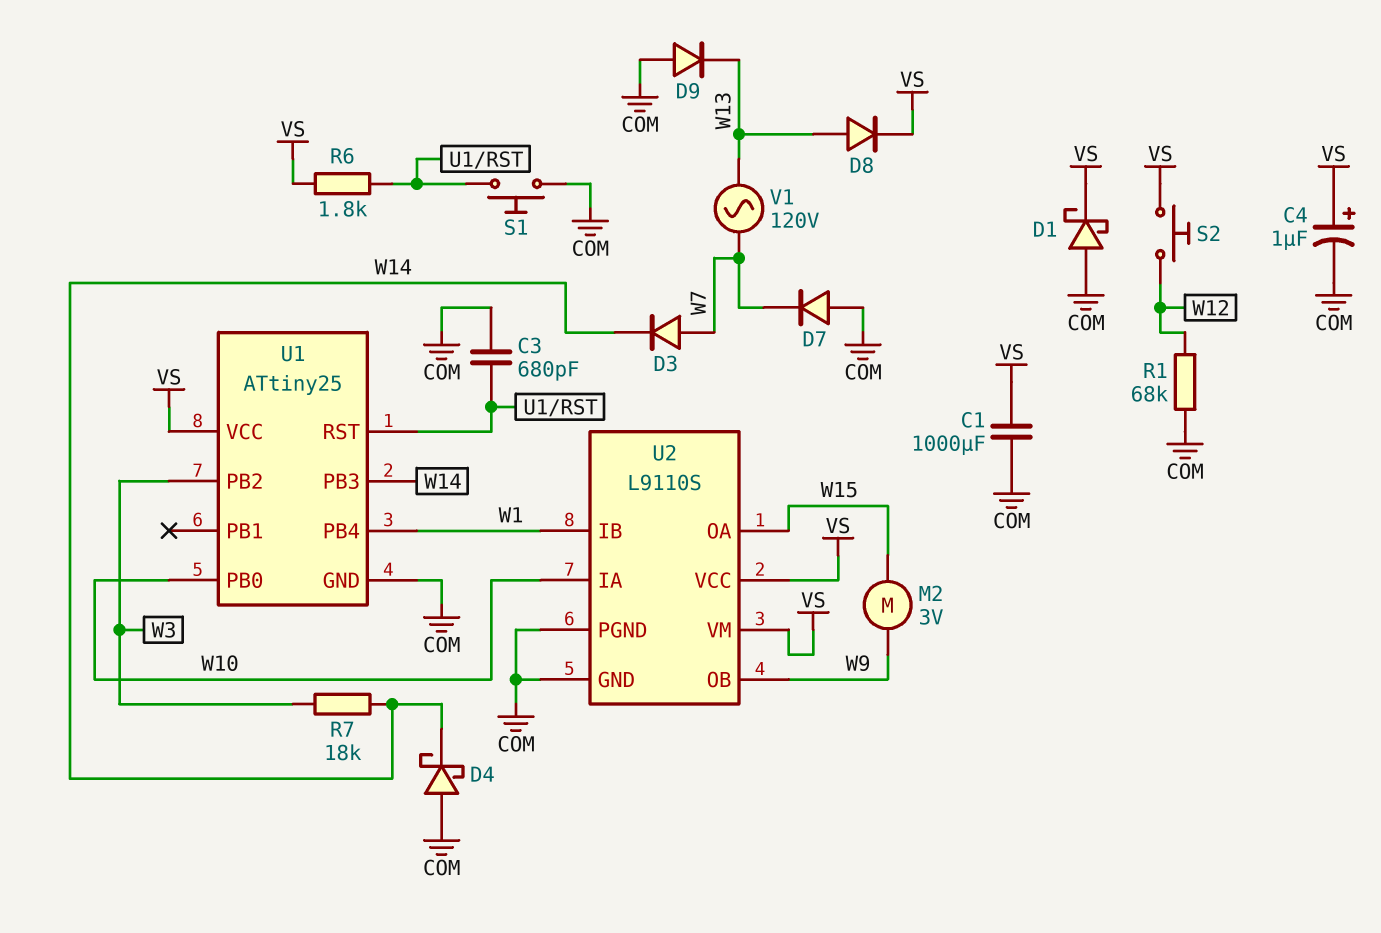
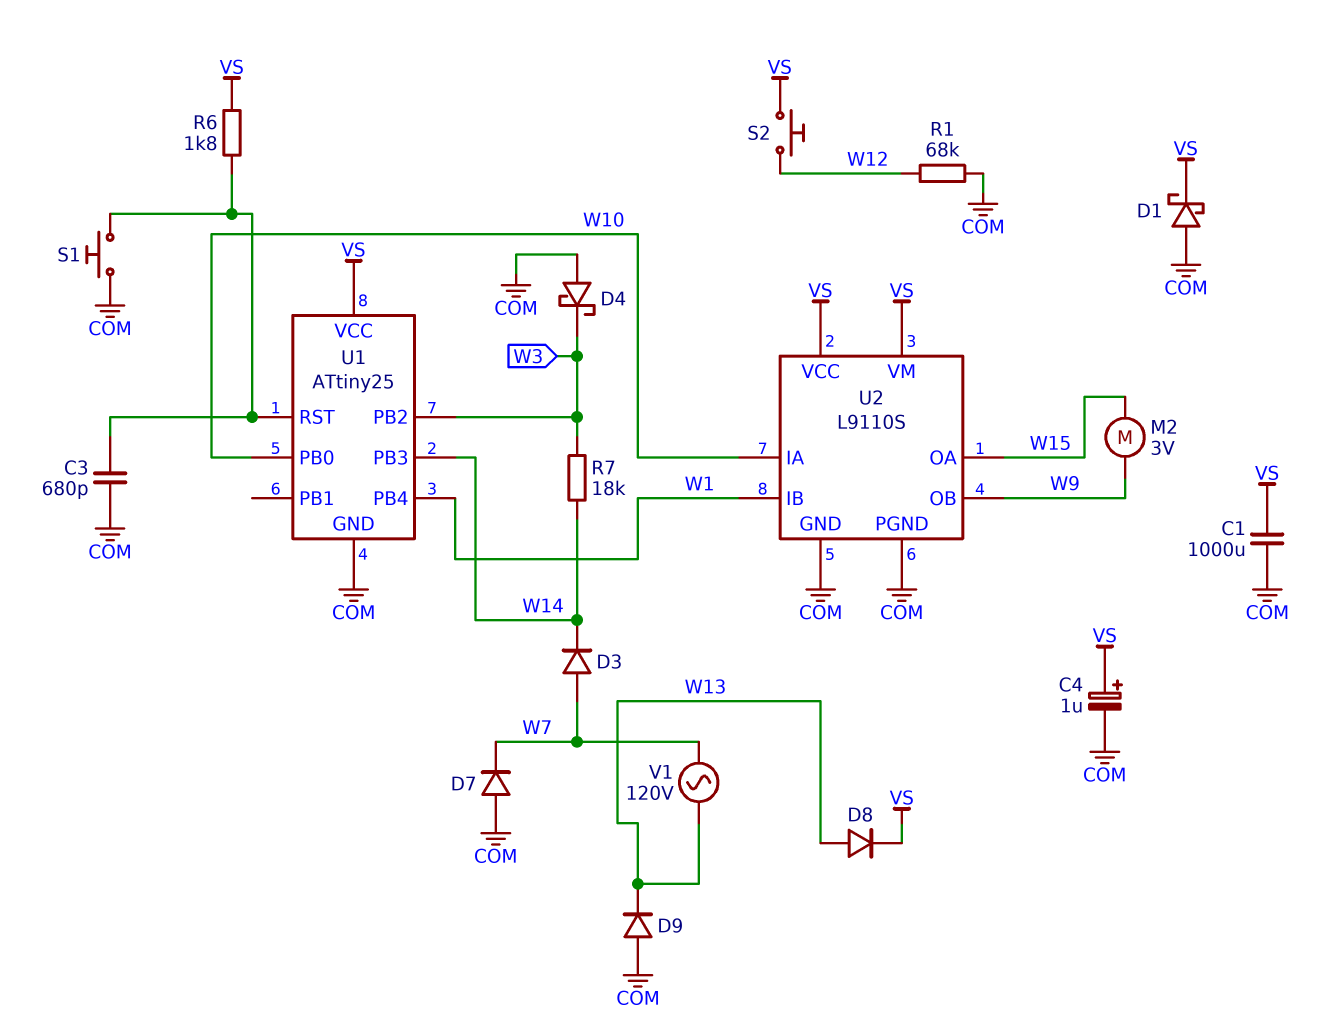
D4: schottky (A COM, K W14) -> schottky (A COM, K W3)

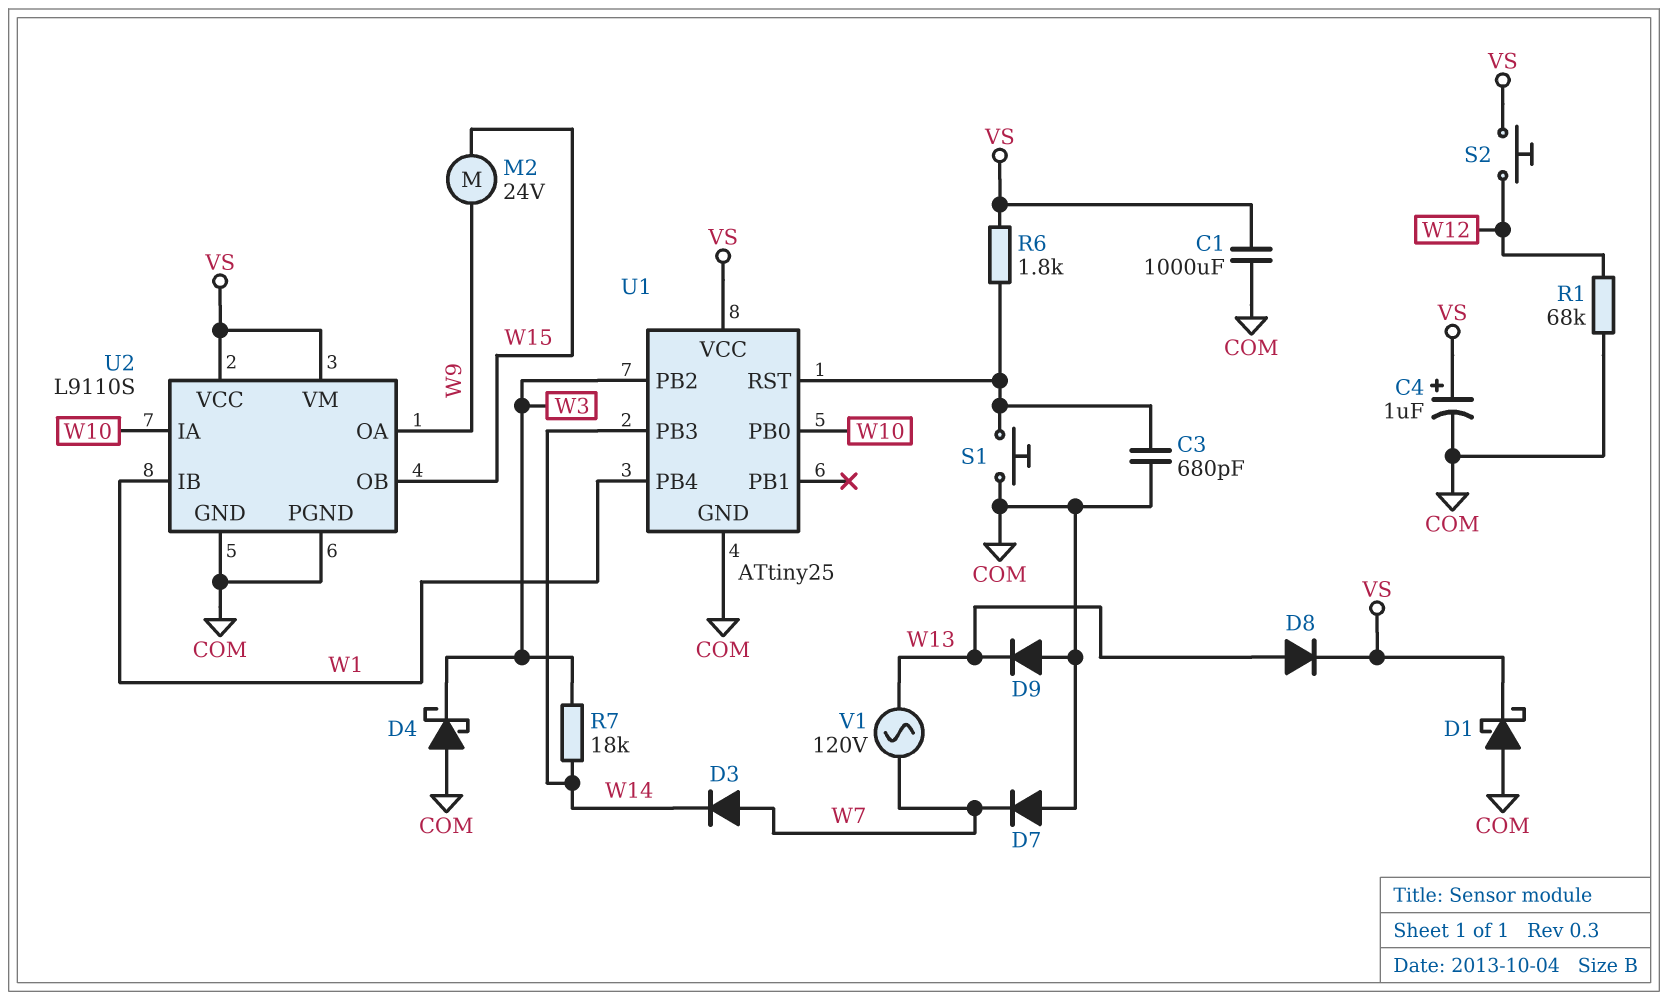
M2: motor 3V (W9, W15) -> motor 24V (W9, W15)
U2 pin OA: W15 -> W9
U2 pin OB: W9 -> W15

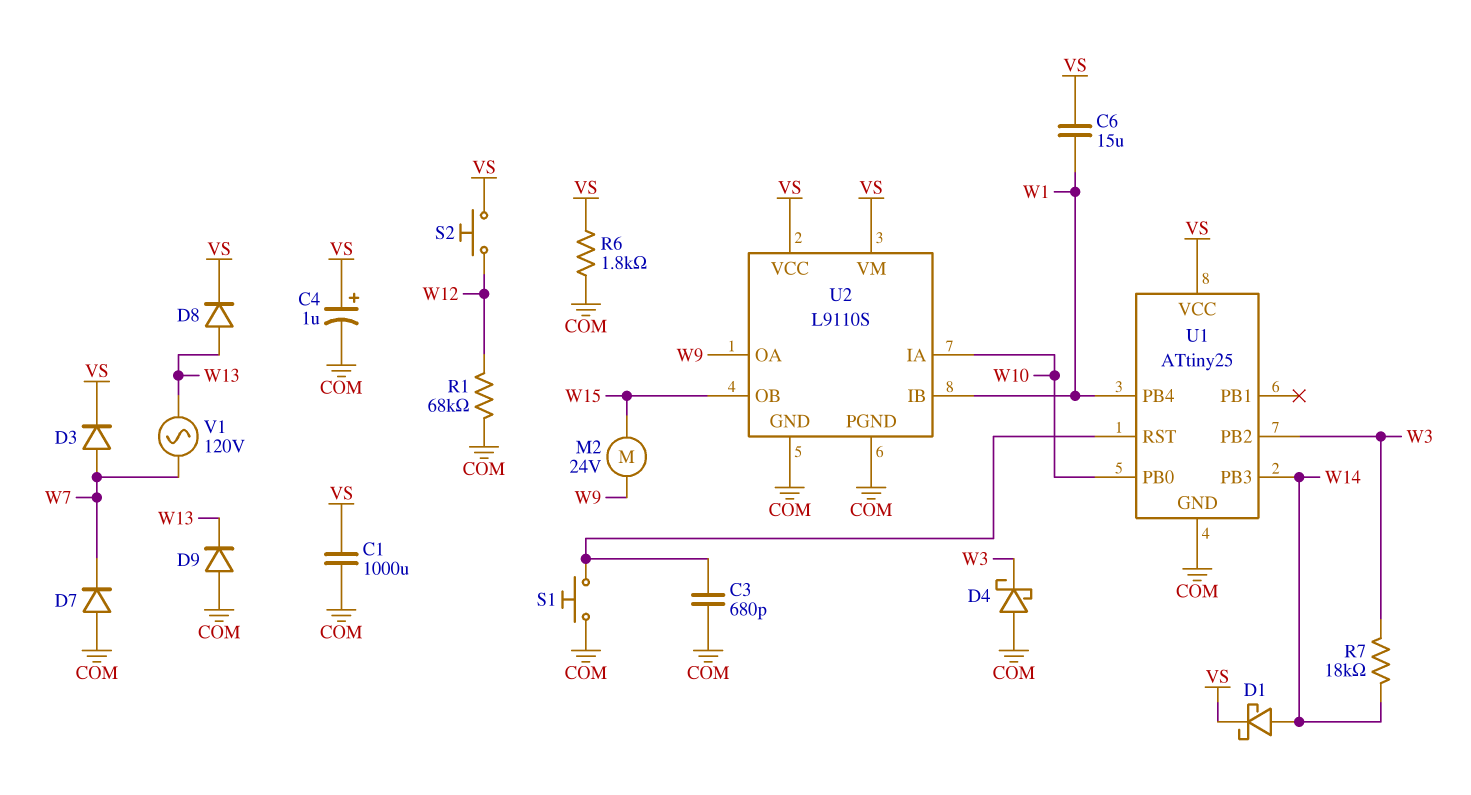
C6: none -> 15uF (VS, W1)
D1: schottky (A COM, K VS) -> schottky (A W14, K VS)
D3: diode (A W7, K W14) -> diode (A W7, K VS)
R6: 1.8k (U1/RST, VS) -> 1.8k (COM, VS)

